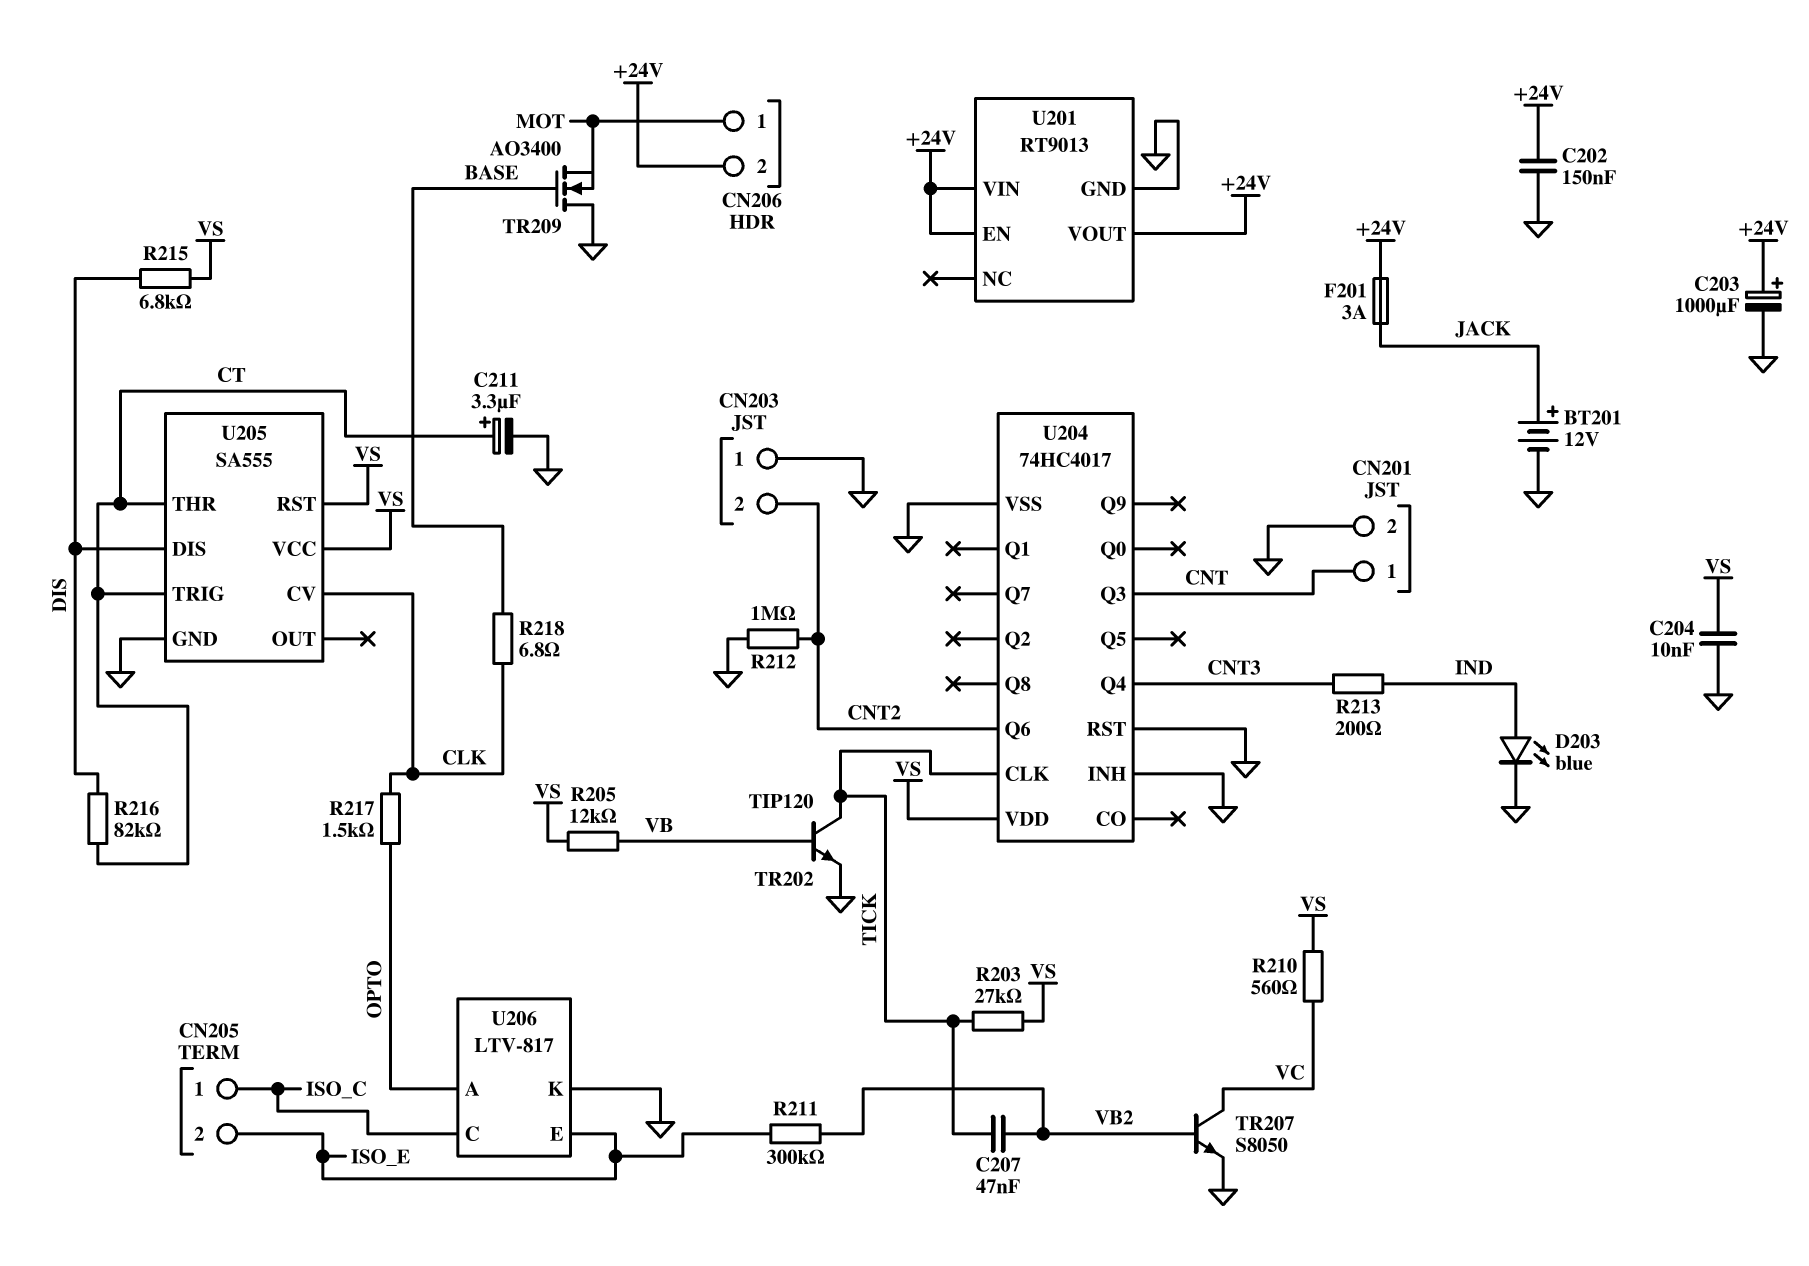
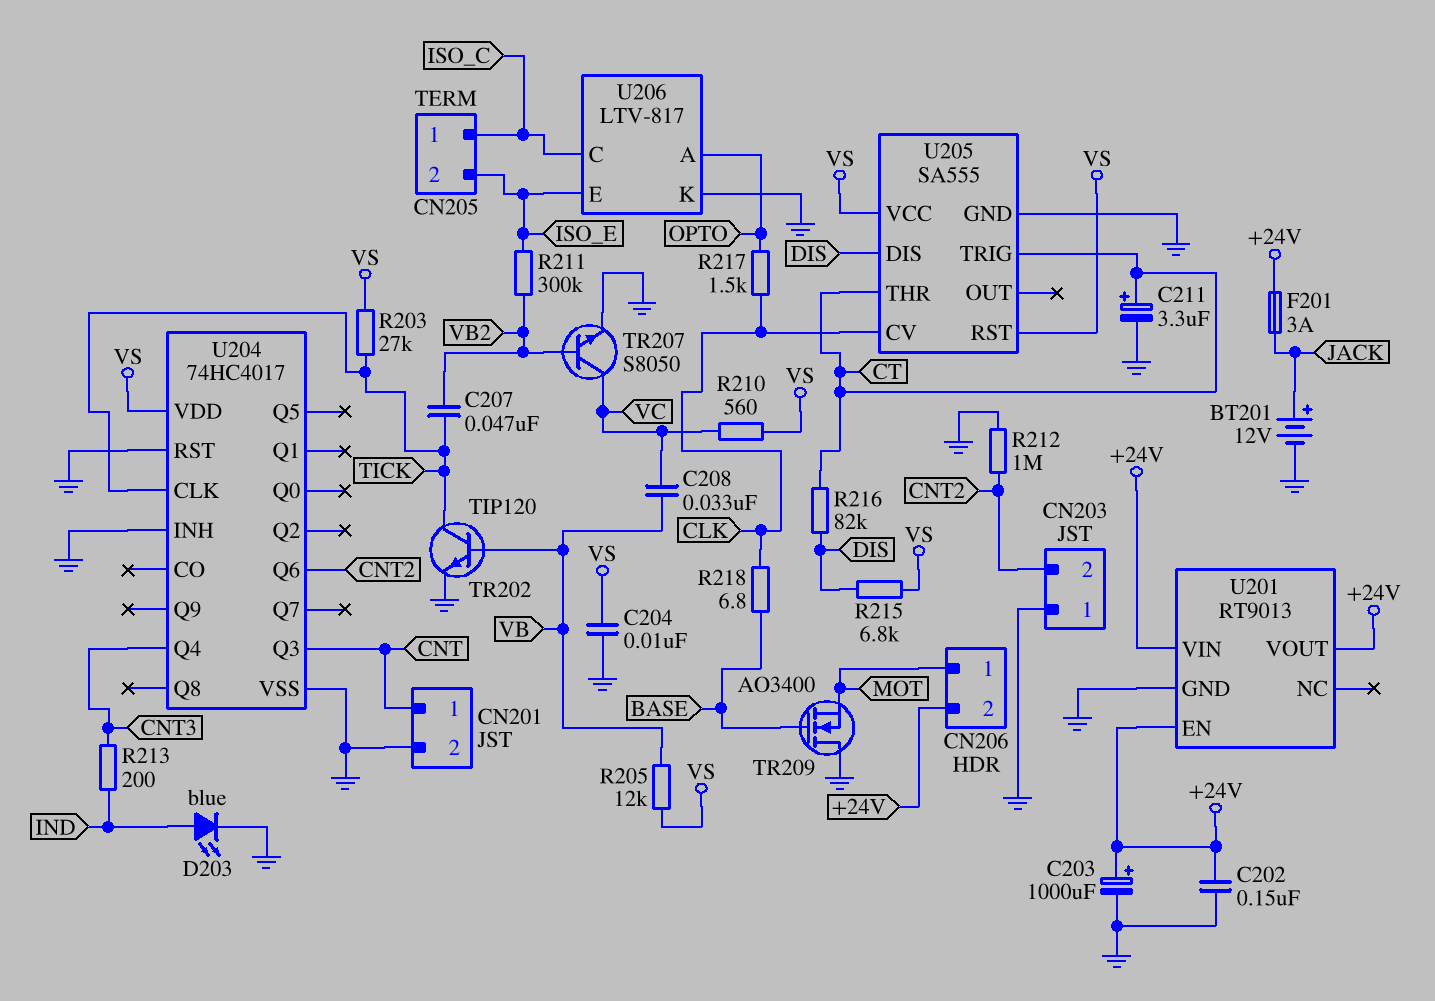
C208: none -> 33nF (VB, VC)

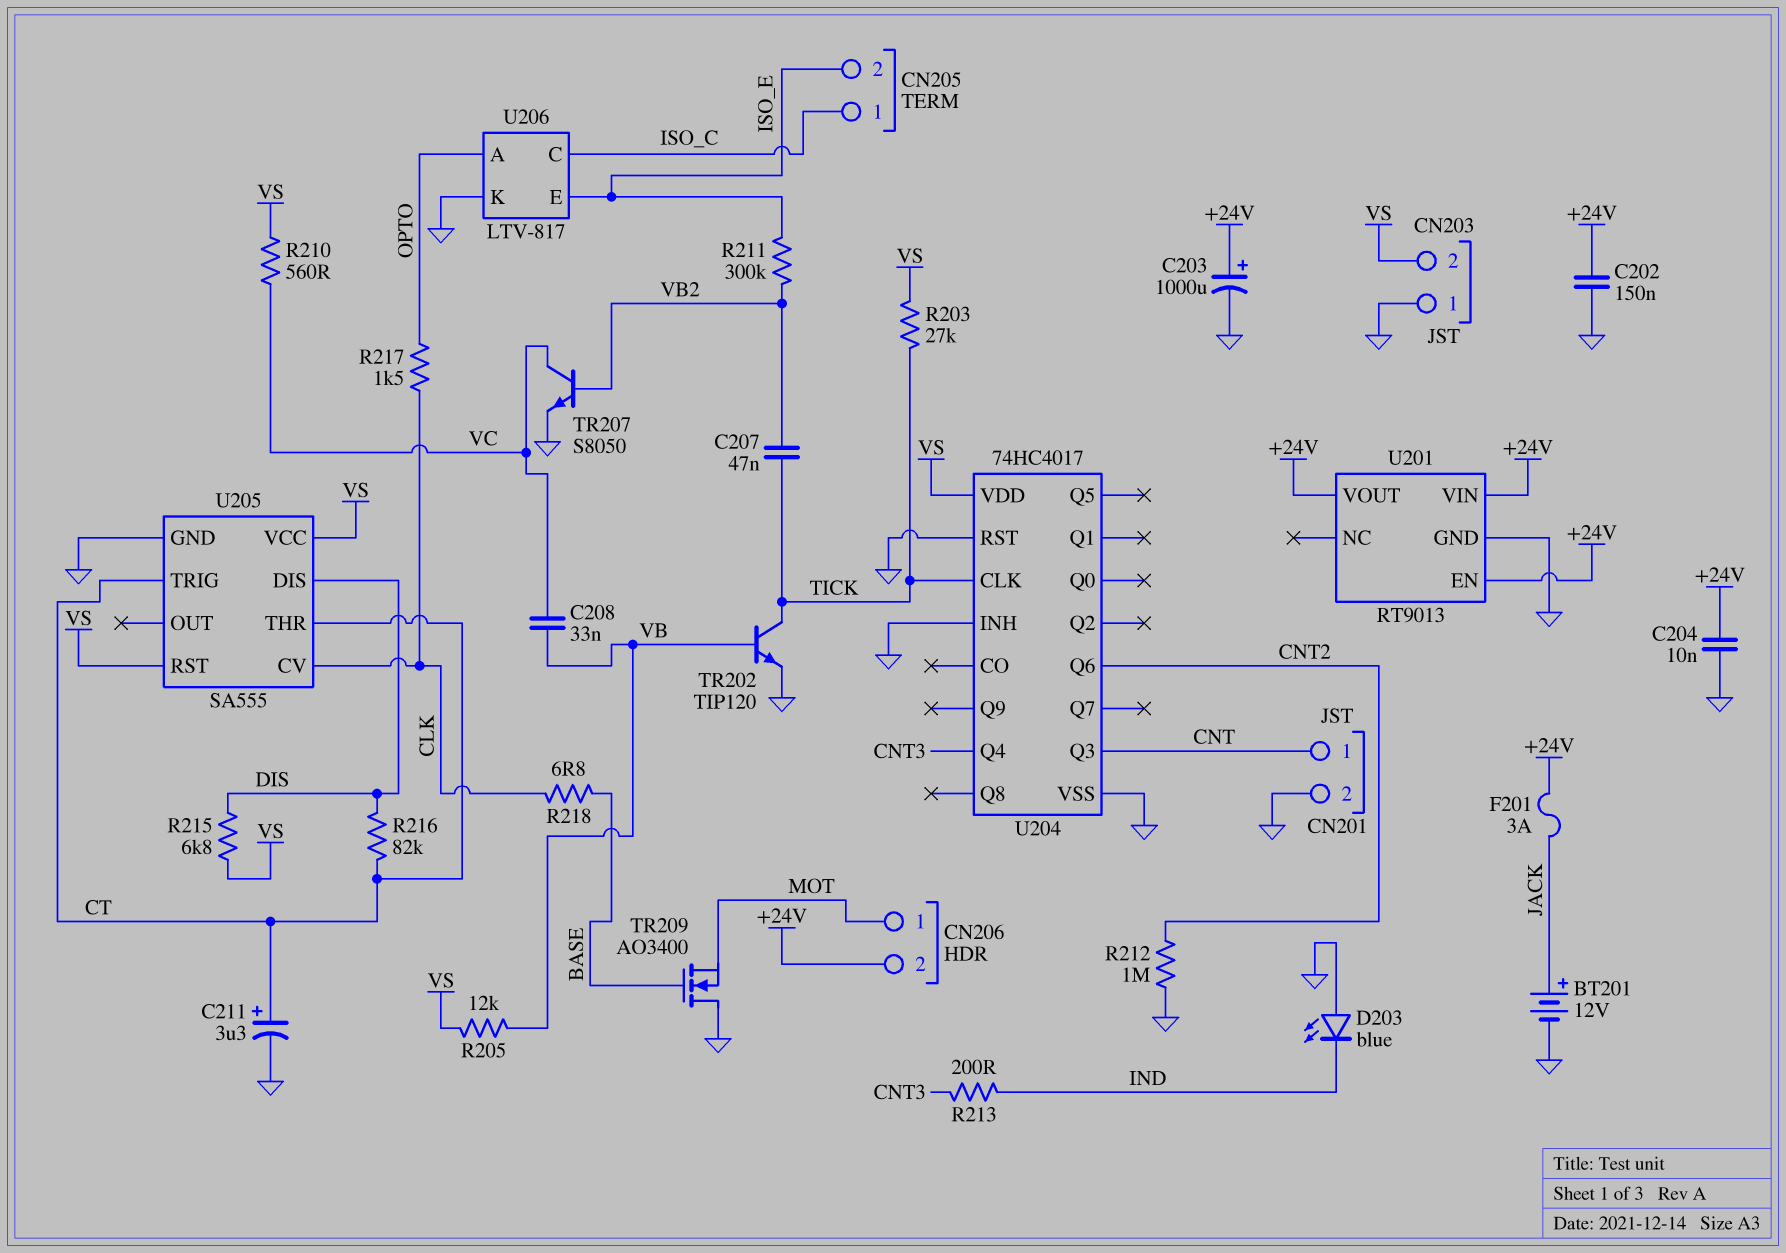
C204: 10nF (GND, VS) -> 10nF (+24V, GND)
CN203 pin 2: CNT2 -> VS
D203: LED blue (A IND, K GND) -> LED blue (A GND, K IND)

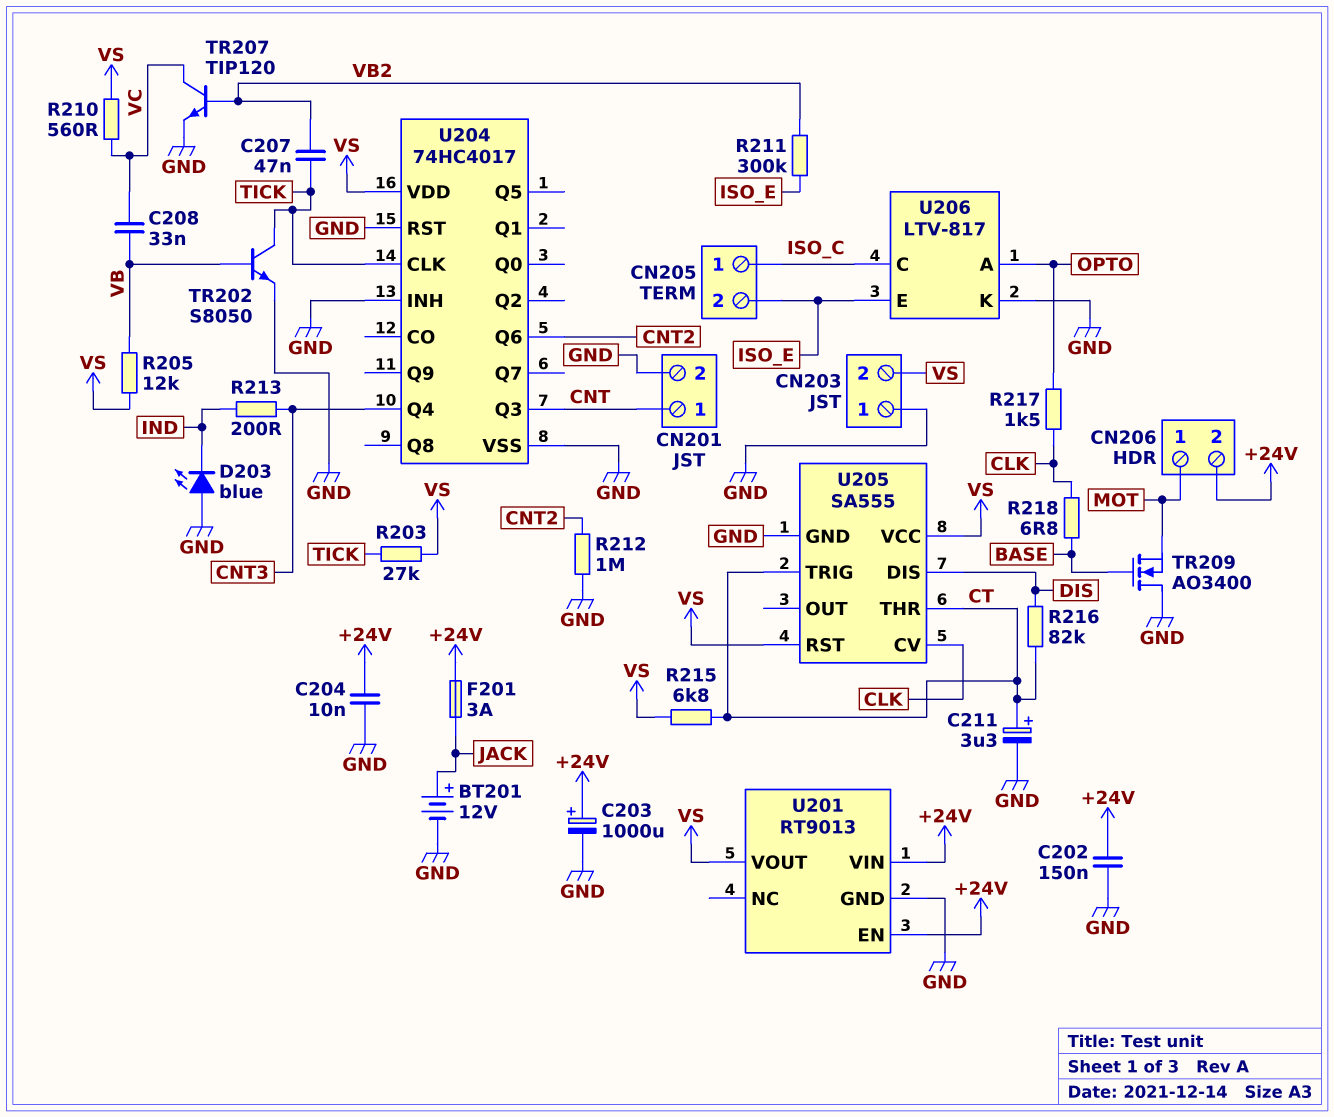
R215: 6.8k (DIS, VS) -> 6.8k (CT, VS)
TR202: NPN TIP120 (B VB, C TICK, E GND) -> NPN S8050 (B VB, C TICK, E GND)
TR207: NPN S8050 (B VB2, C VC, E GND) -> NPN TIP120 (B VB2, C VC, E GND)
U201 pin VOUT: +24V -> VS

